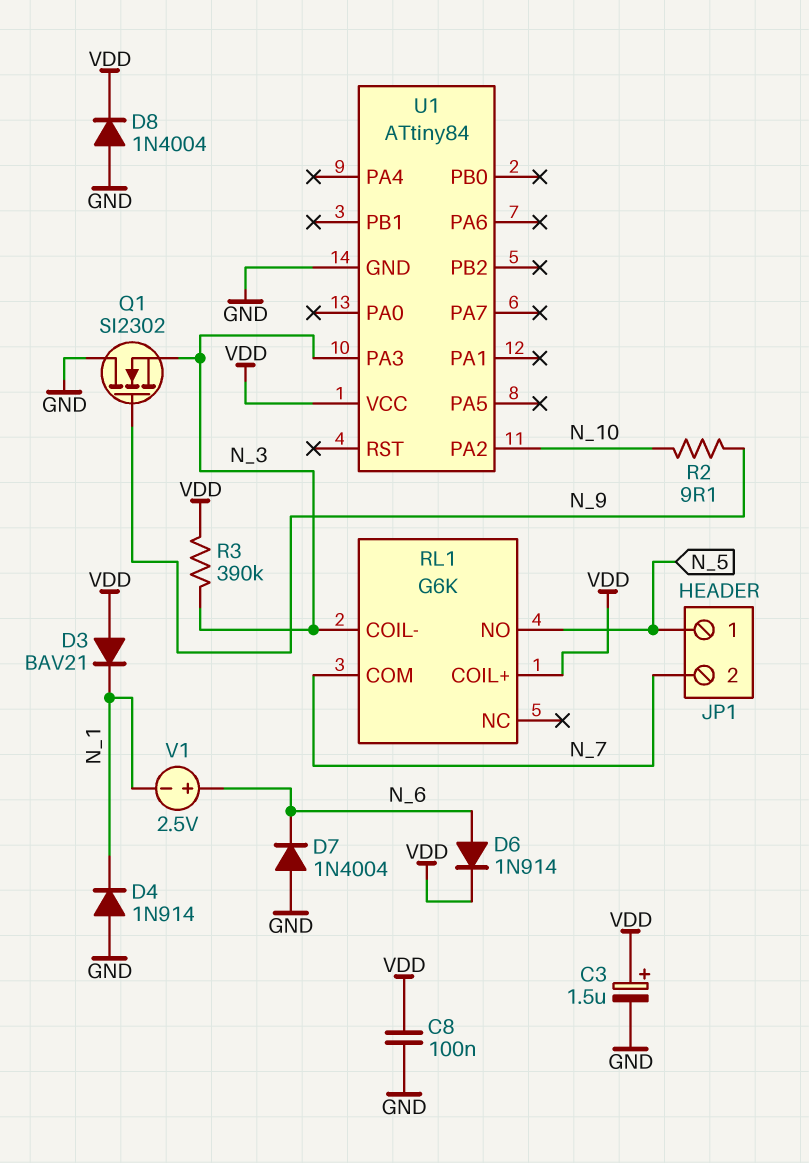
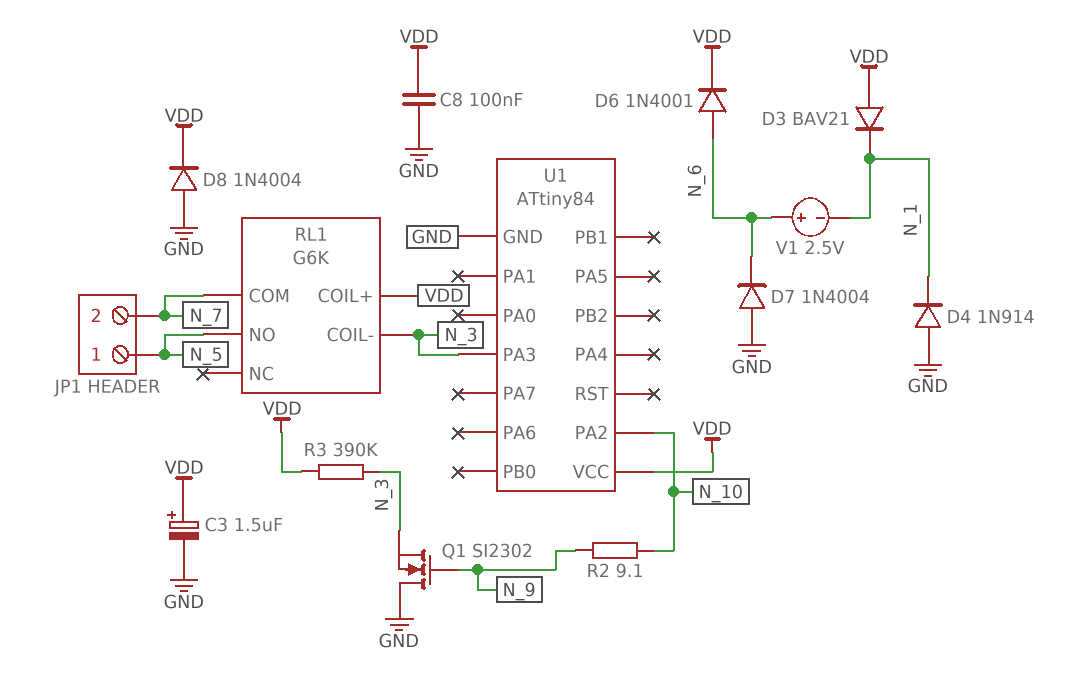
D6: diode 1N914 (A N_6, K VDD) -> diode 1N4001 (A N_6, K VDD)

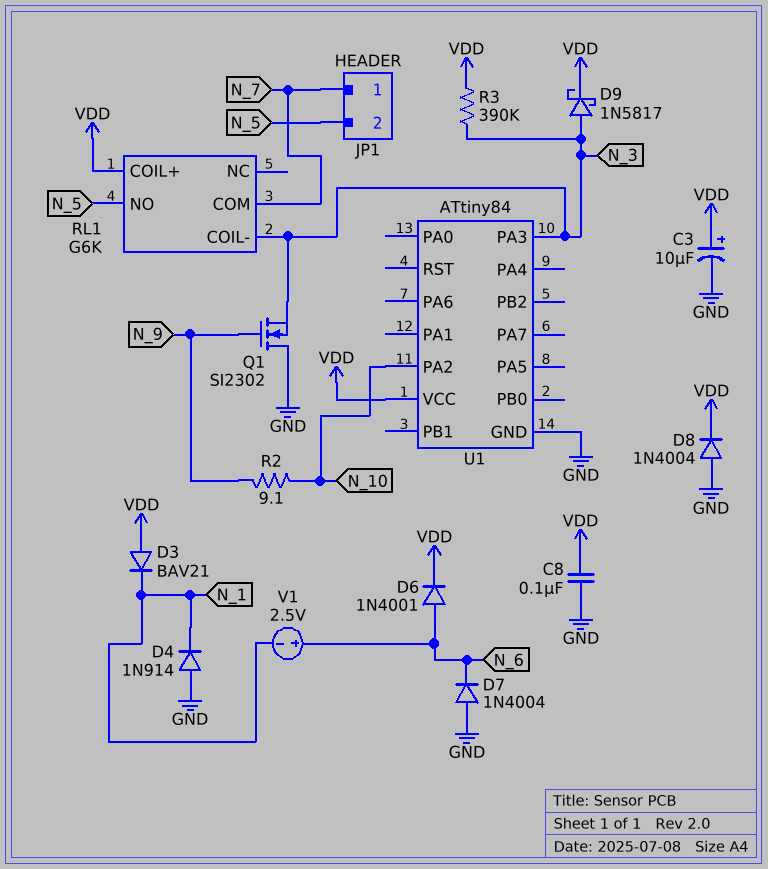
C3: 1.5uF (plus VDD, minus GND) -> 10uF (plus VDD, minus GND)
D9: none -> schottky 1N5817 (A N_3, K VDD)
JP1 pin 1: N_5 -> N_7
JP1 pin 2: N_7 -> N_5

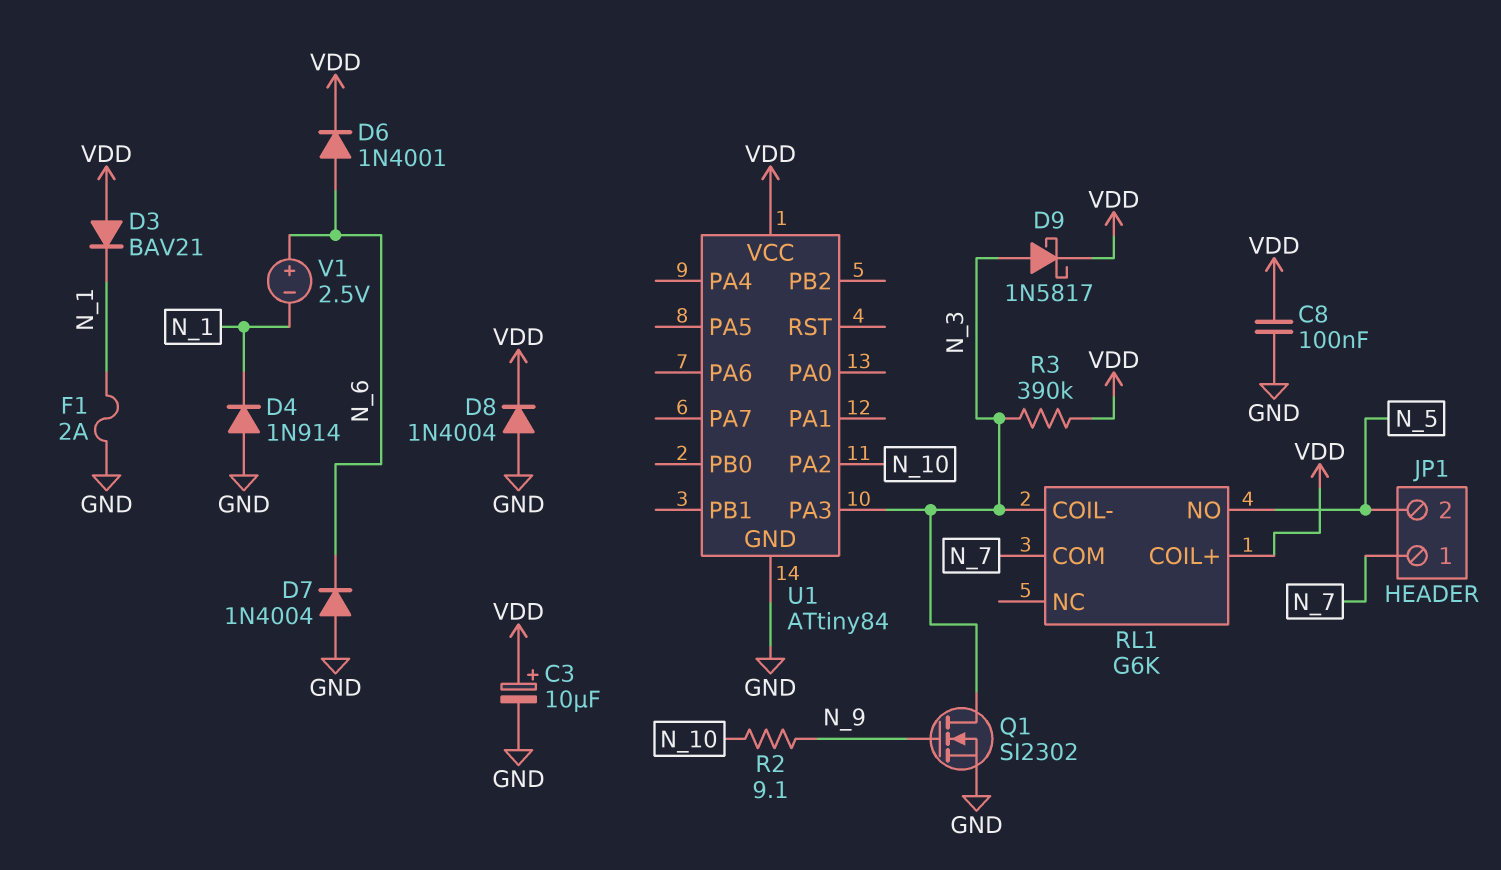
F1: none -> 2A (GND, N_1)
Q1: NMOS SI2302 (G N_9, D GND, S N_3) -> NMOS SI2302 (G N_9, D N_3, S GND)

